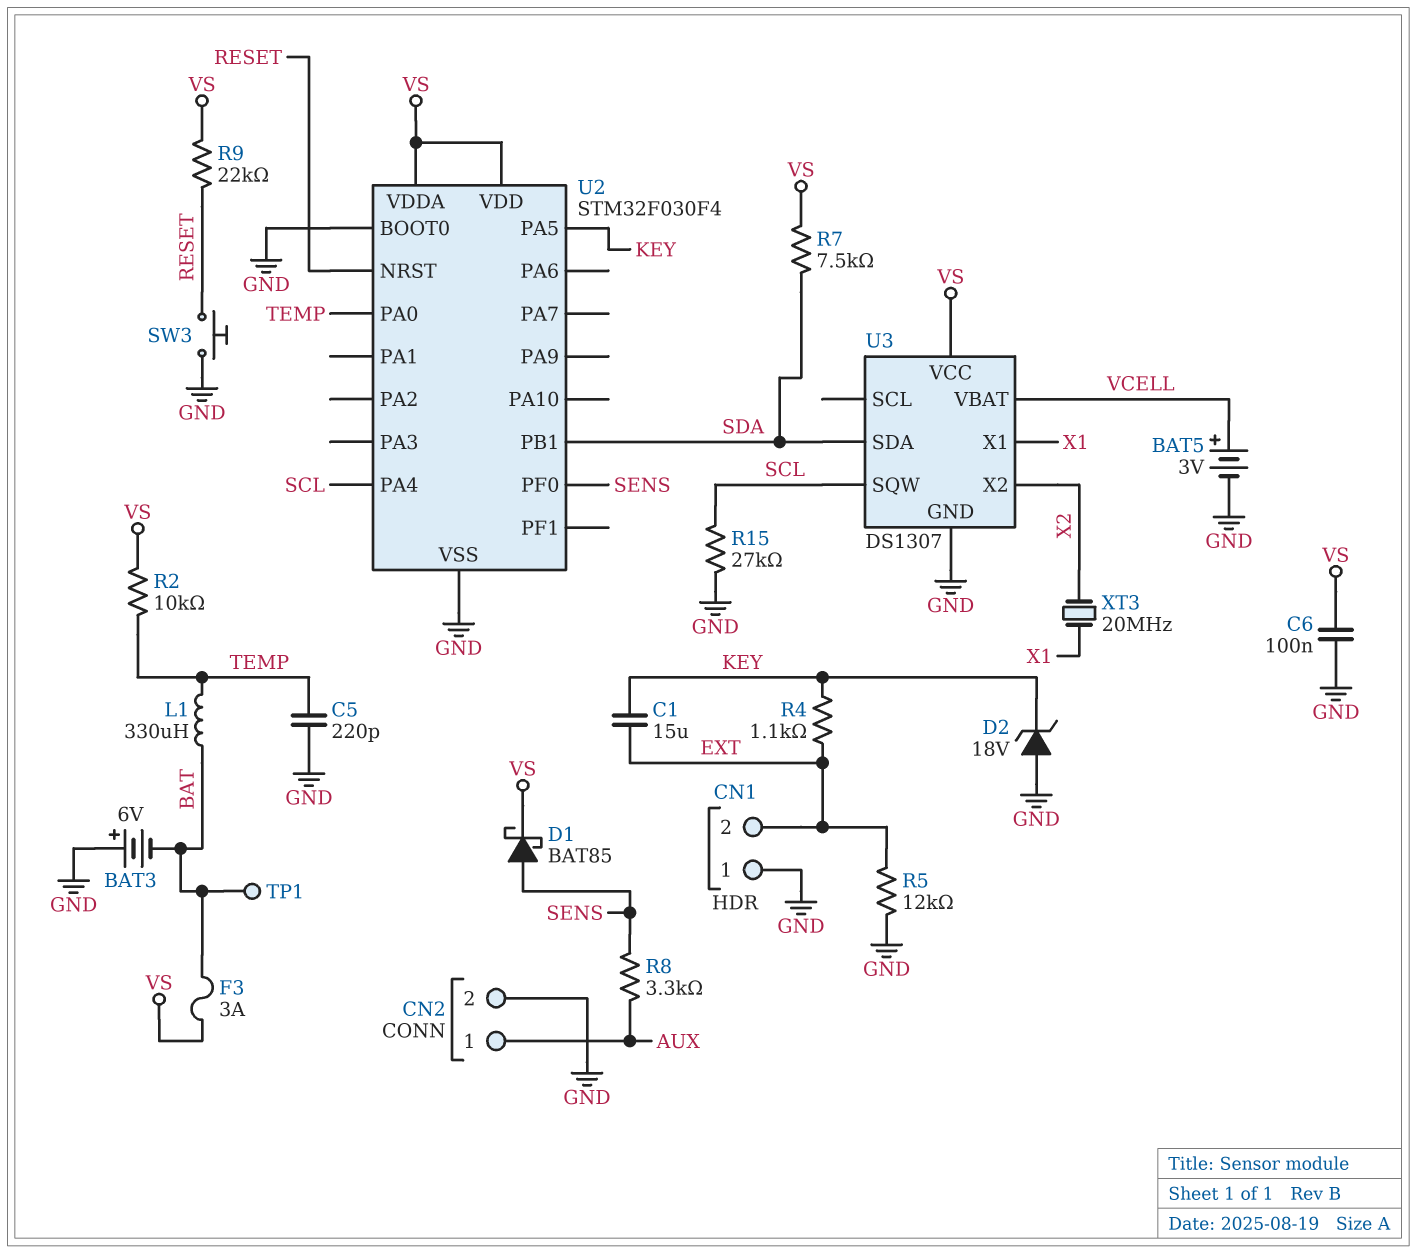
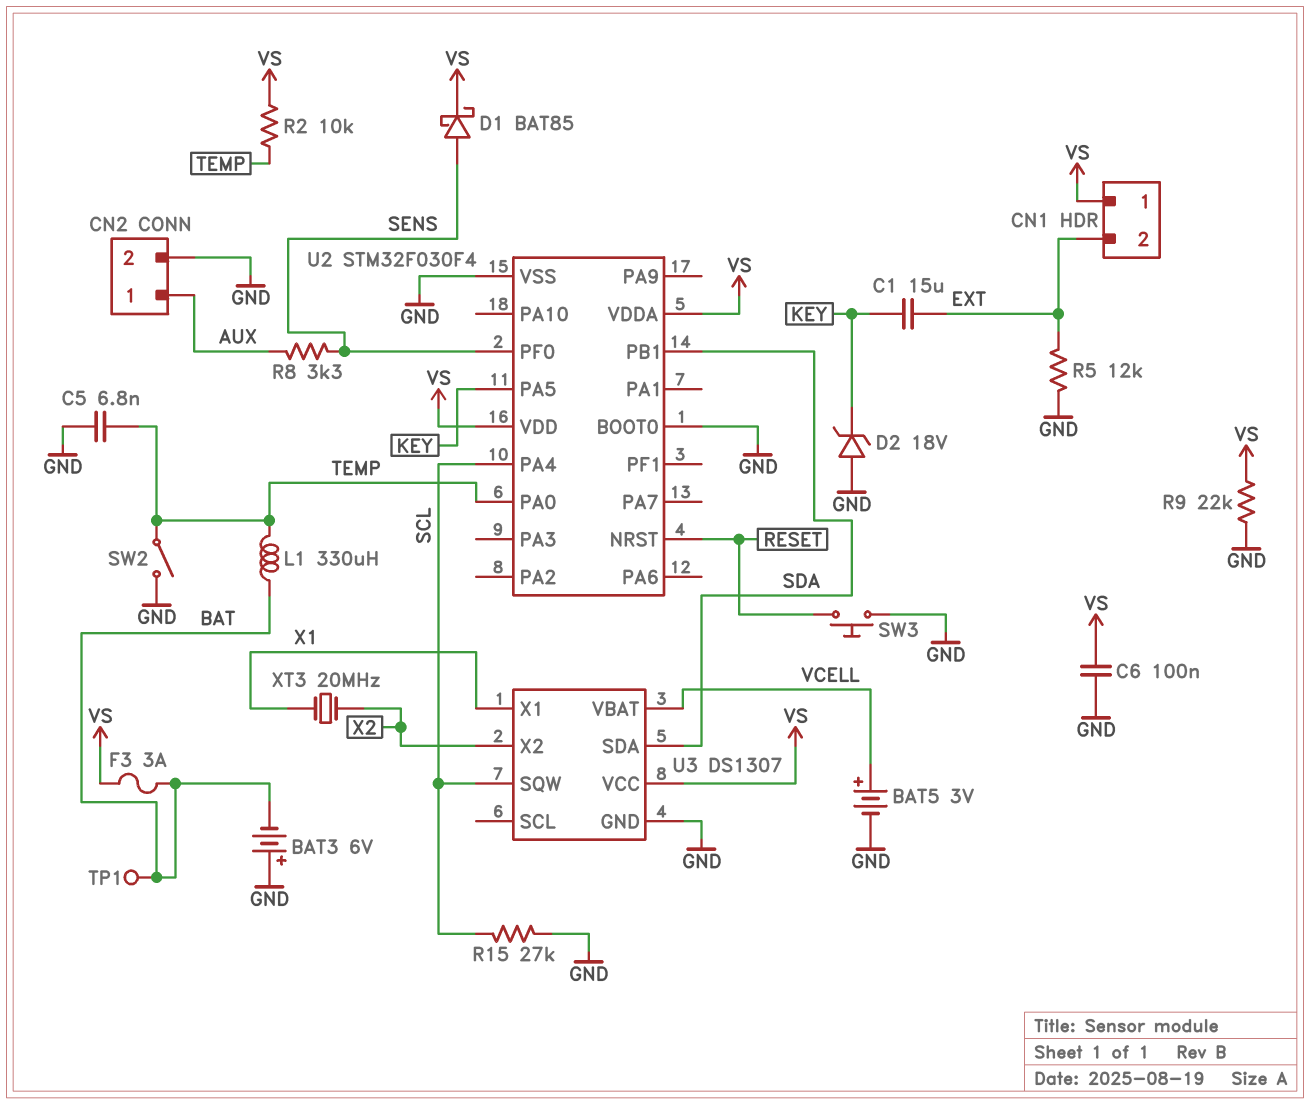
C5: 220pF (GND, TEMP) -> 6.8nF (GND, TEMP)
CN1 pin 1: GND -> VS
R4: 1.1k (EXT, KEY) -> none
R7: 7.5k (SDA, VS) -> none
R9: 22k (RESET, VS) -> 22k (GND, VS)
SW2: none -> switch (GND, TEMP)

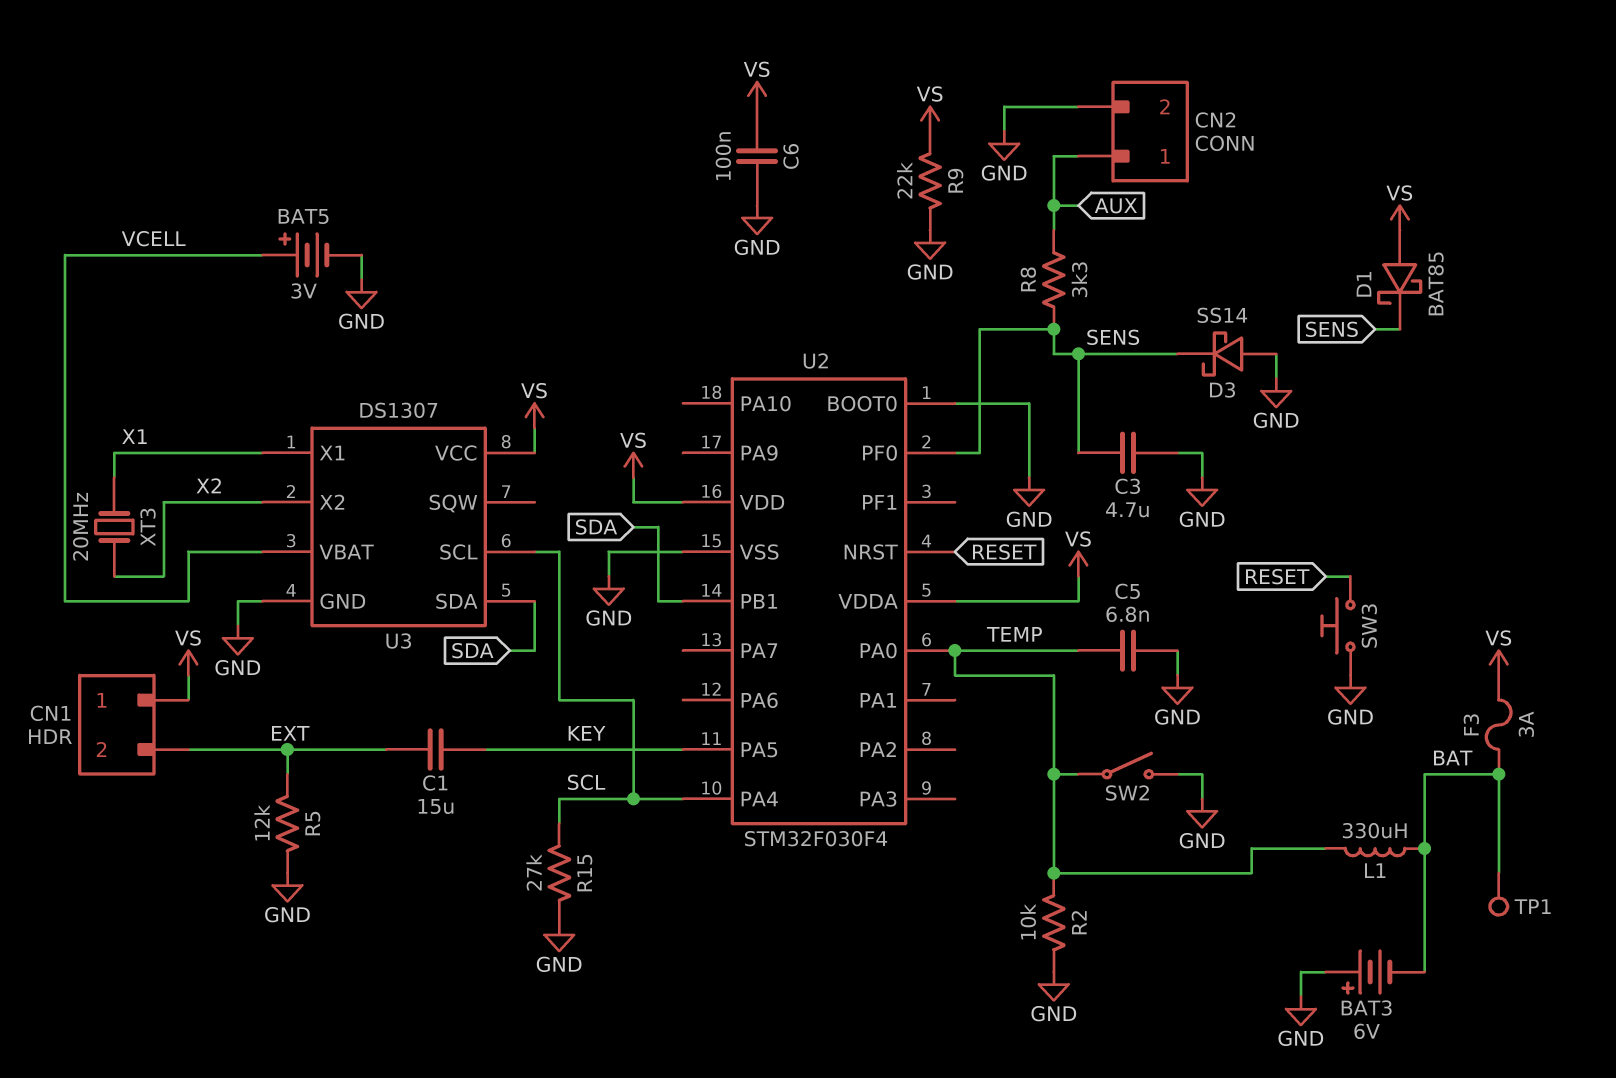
C3: none -> 4.7uF (GND, SENS)
D1: schottky BAT85 (A SENS, K VS) -> schottky BAT85 (A VS, K SENS)
D2: zener 18V (A GND, K KEY) -> none
D3: none -> schottky SS14 (A GND, K SENS)
R2: 10k (TEMP, VS) -> 10k (GND, TEMP)
U3 pin SCL: none -> SCL
U3 pin SQW: SCL -> none

